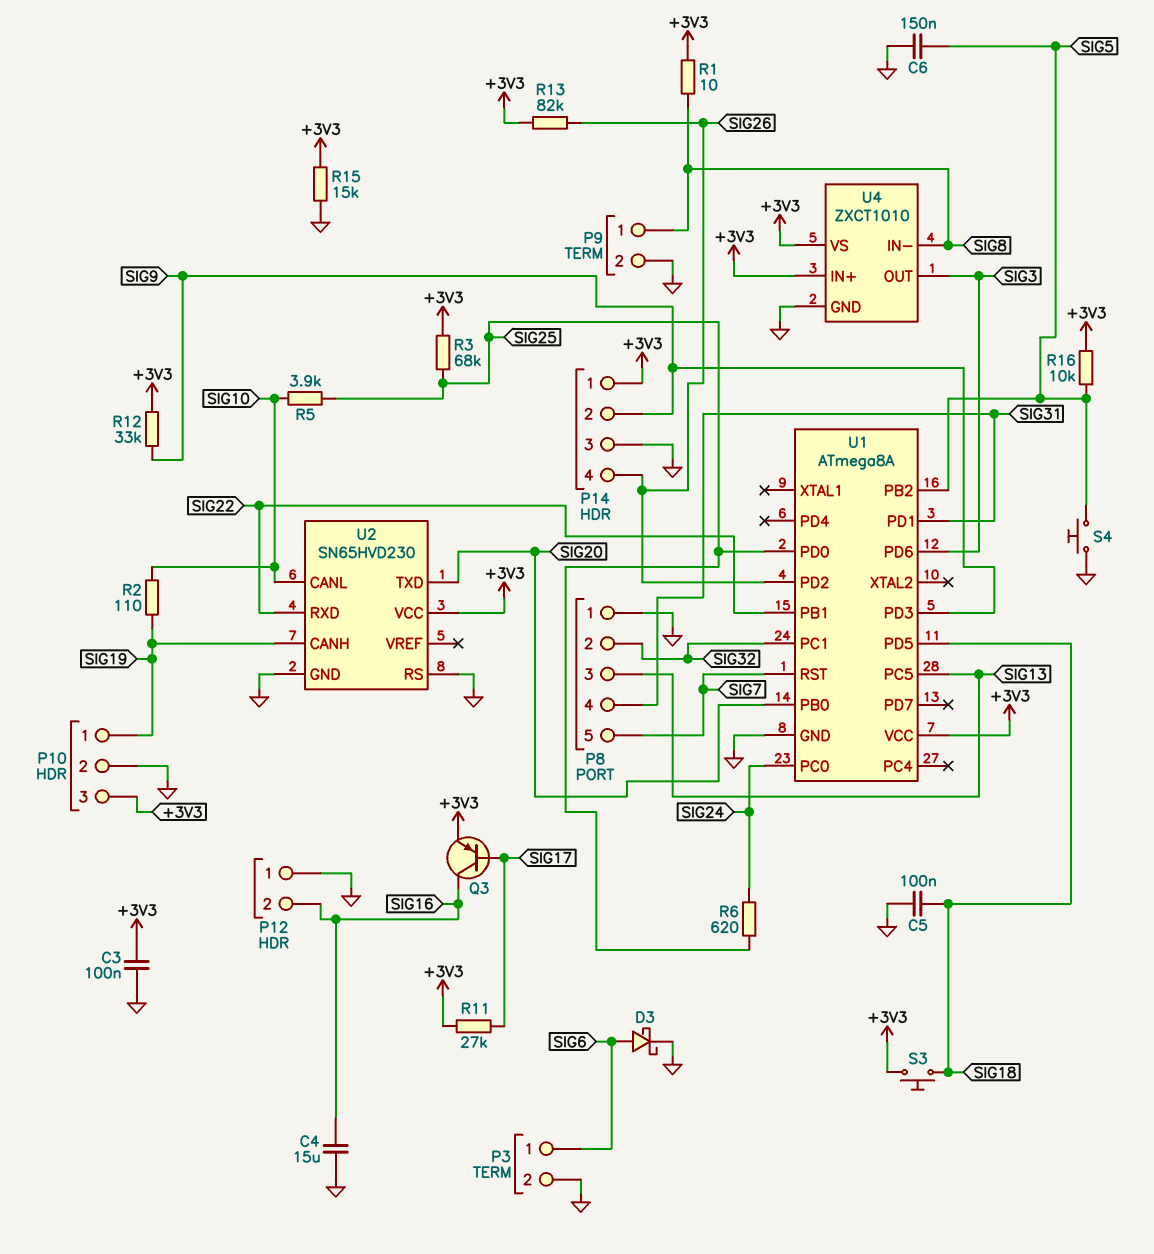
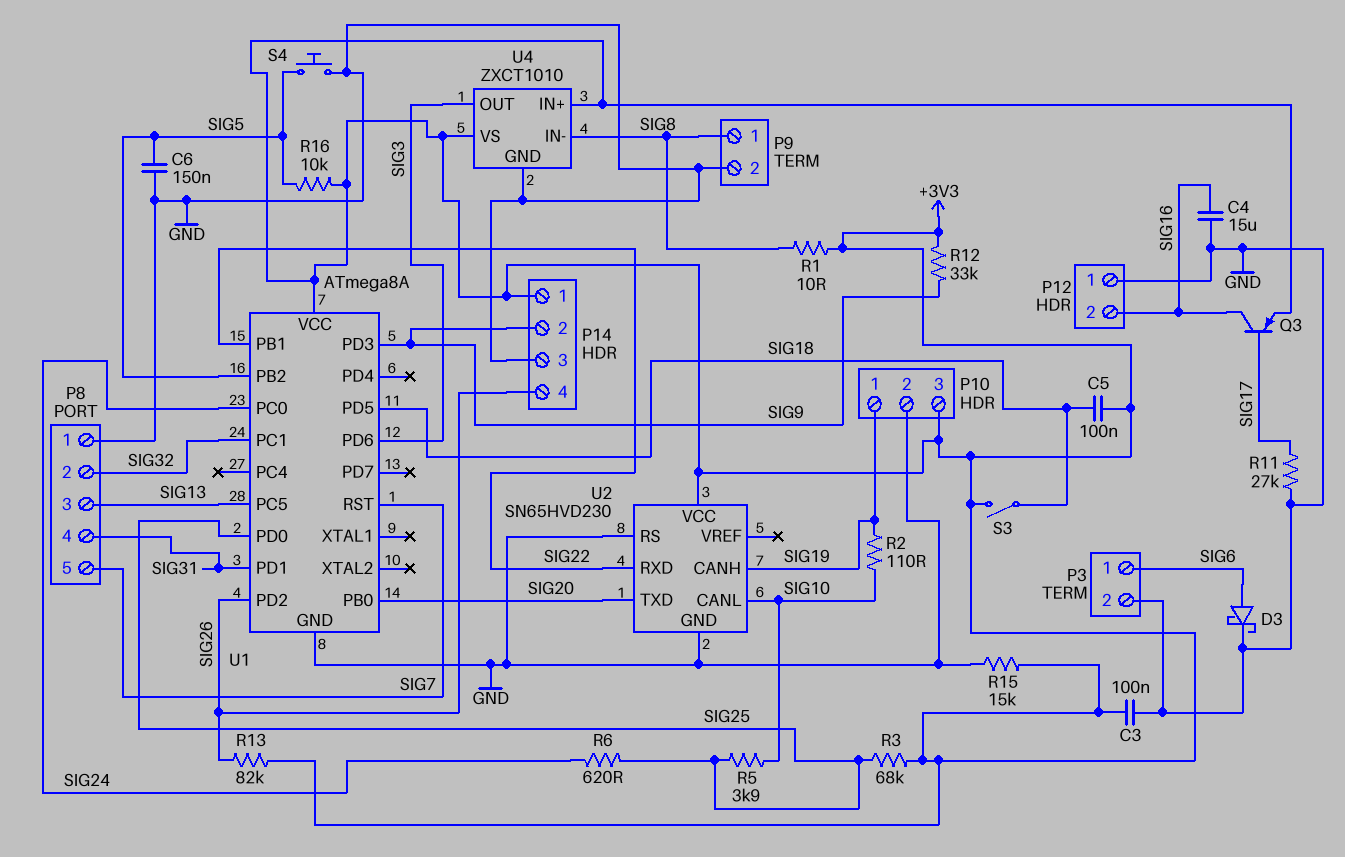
C5: 100nF (GND, SIG18) -> 100nF (+3V3, SIG18)
R11: 27k (+3V3, SIG17) -> 27k (GND, SIG17)
S3: button (+3V3, SIG18) -> switch (+3V3, SIG18)

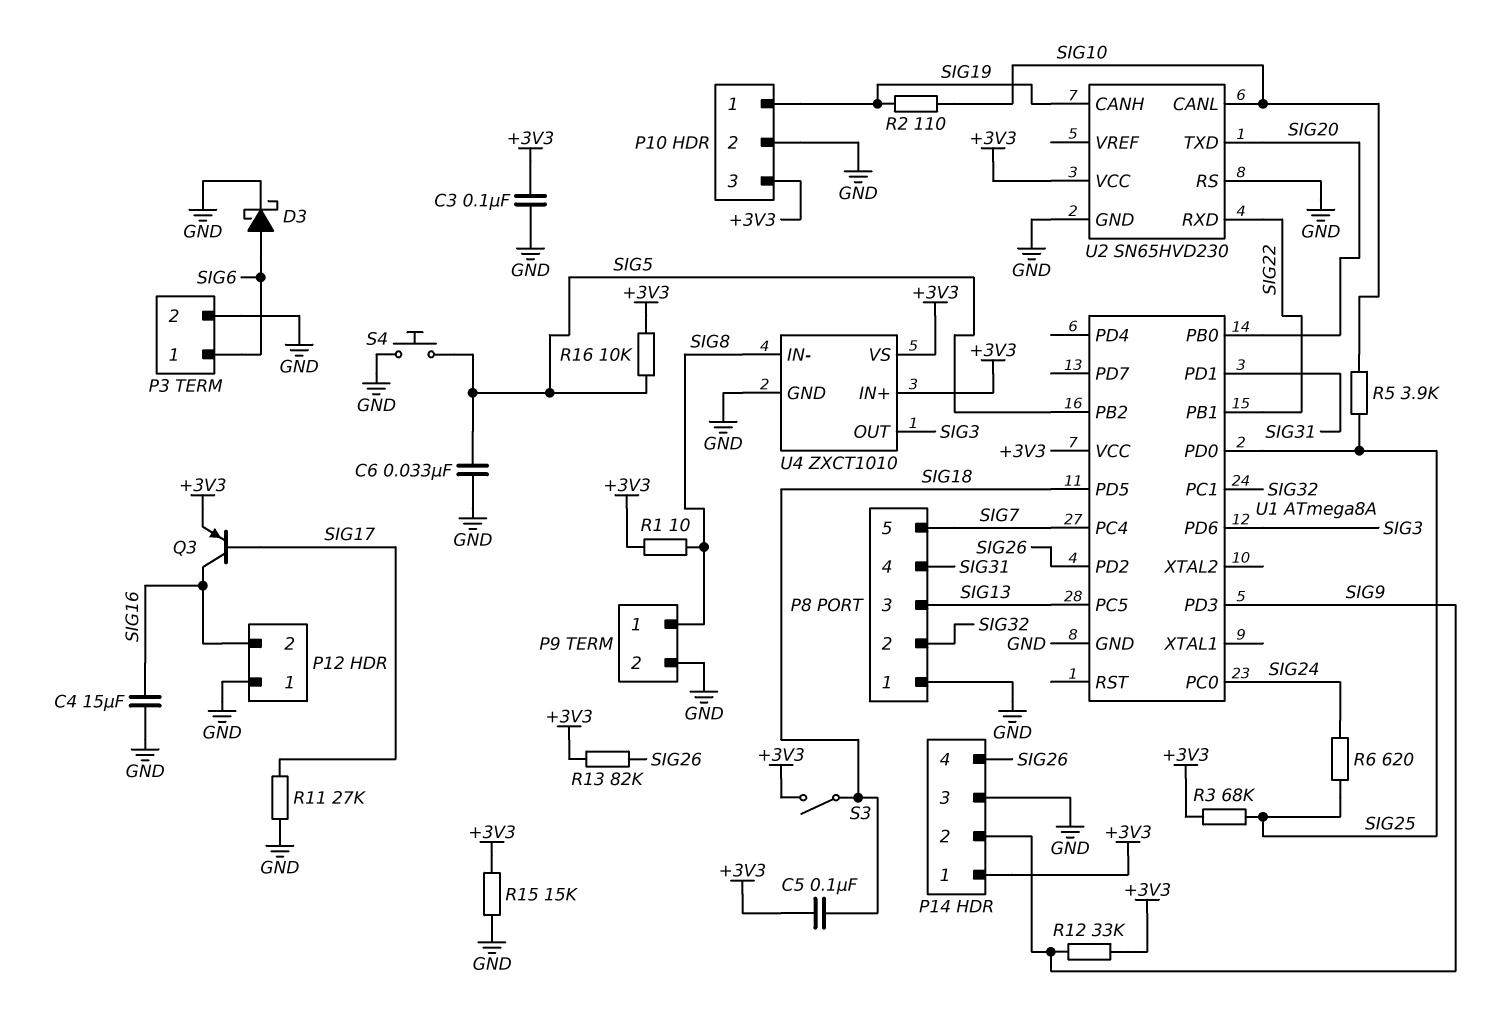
C6: 150nF (GND, SIG5) -> 33nF (GND, SIG5)
U1 pin PC4: none -> SIG7
U1 pin RST: SIG7 -> none

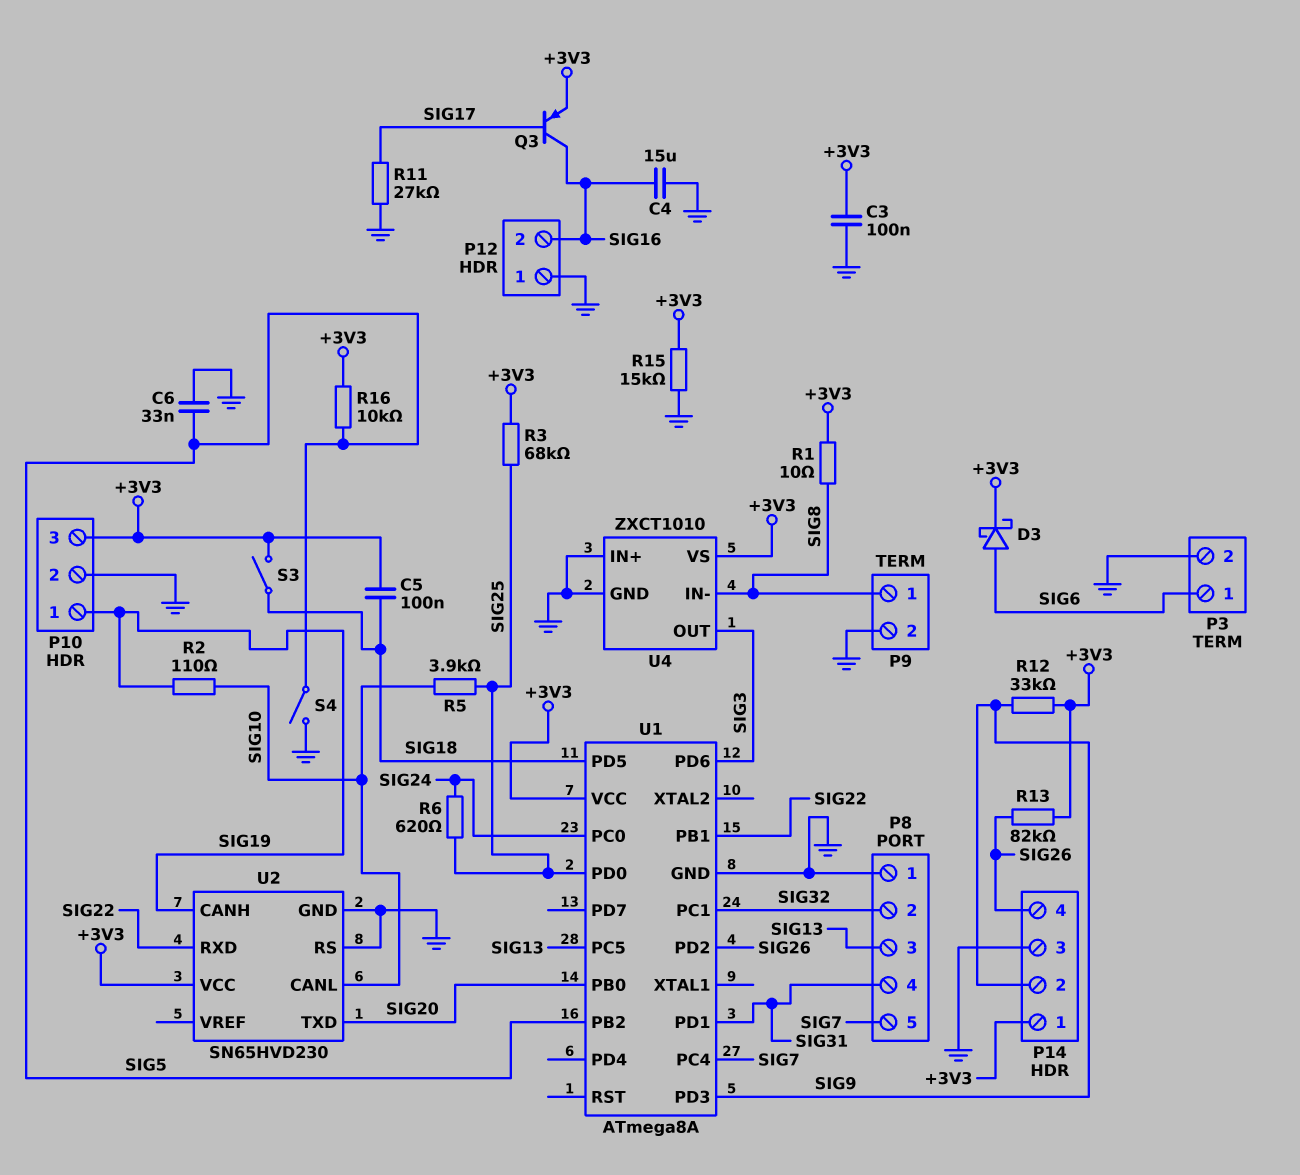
D3: schottky (A SIG6, K GND) -> schottky (A SIG6, K +3V3)
S4: button (GND, SIG5) -> switch (GND, SIG5)
U4 pin IN+: +3V3 -> GND

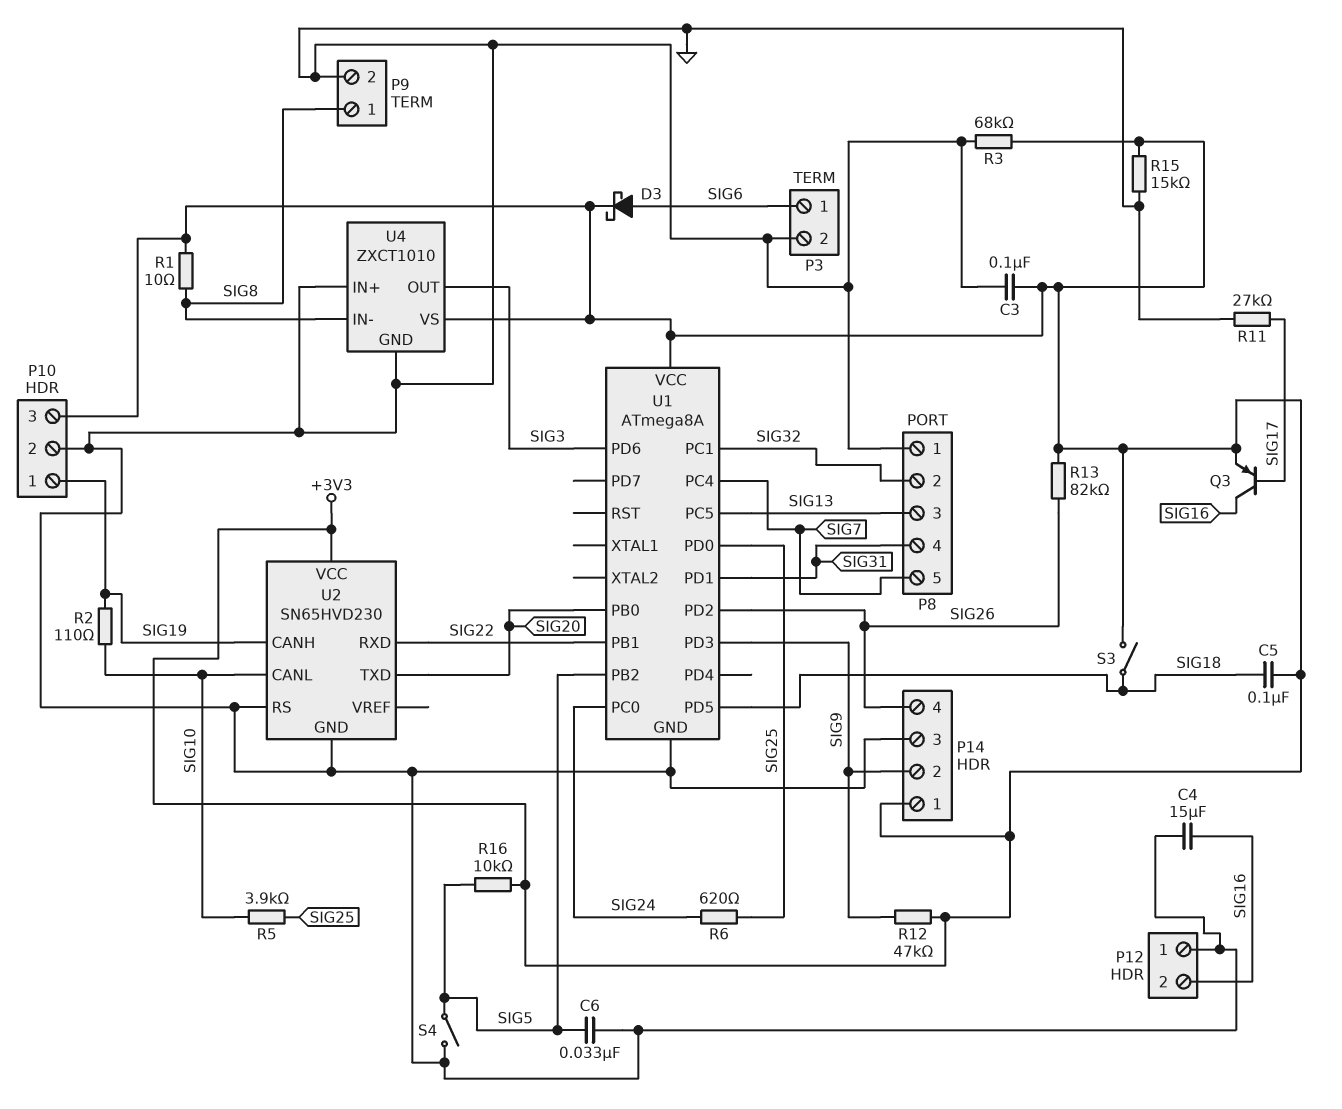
R3: 68k (+3V3, SIG25) -> 68k (+3V3, GND)
R12: 33k (+3V3, SIG9) -> 47k (+3V3, SIG9)

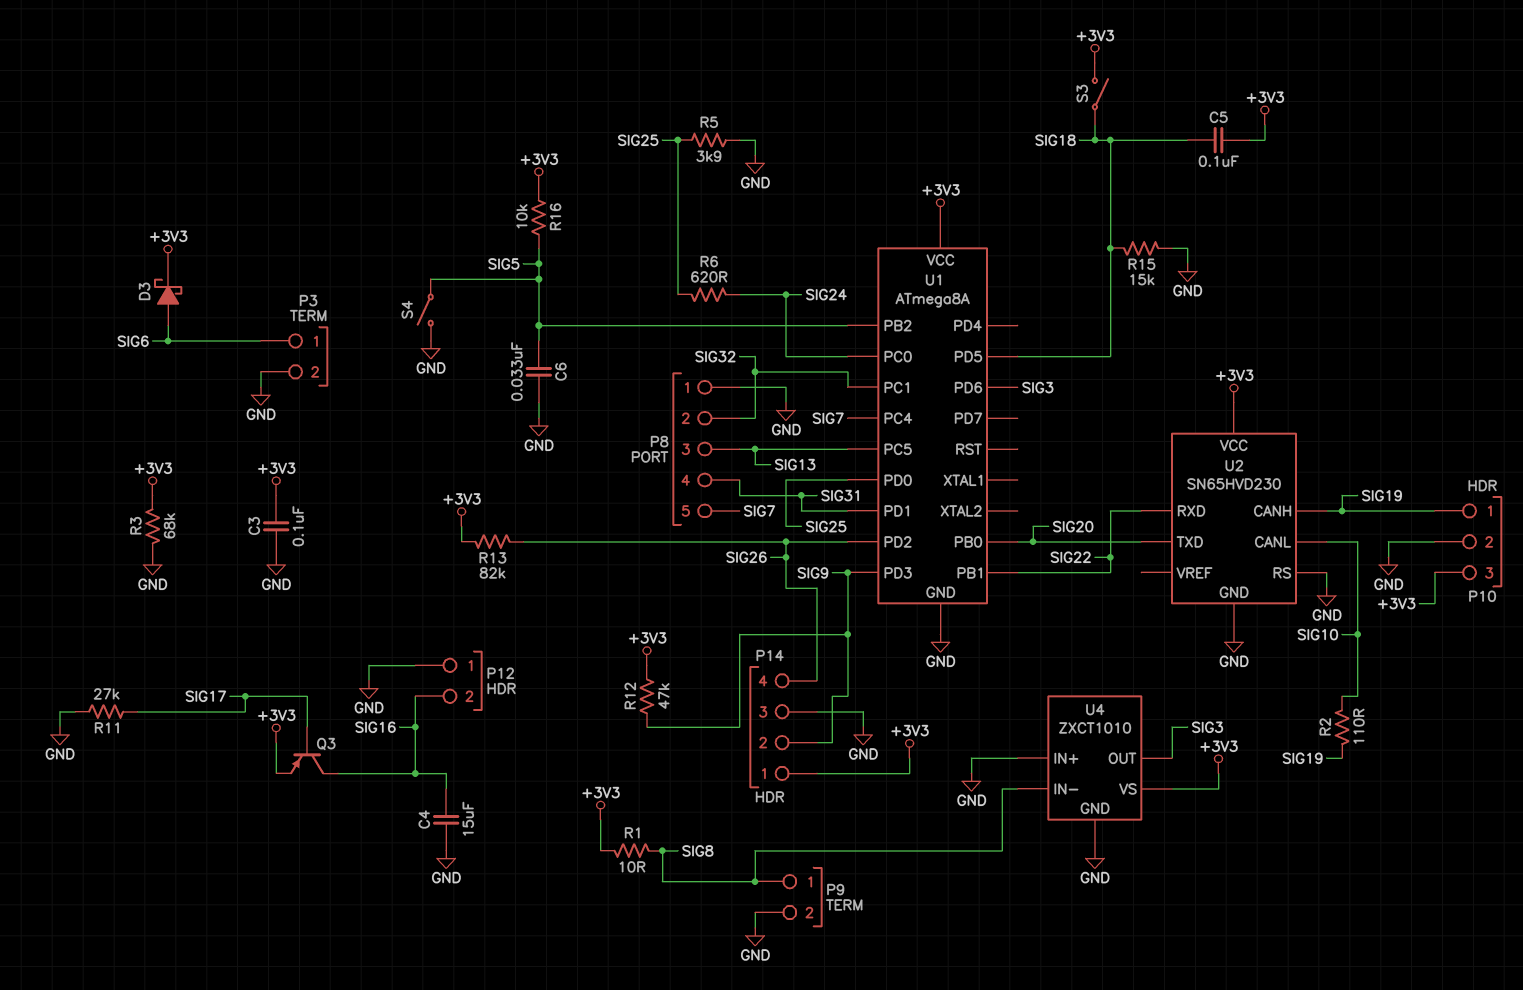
R5: 3.9k (SIG10, SIG25) -> 3.9k (GND, SIG25)
R15: 15k (+3V3, GND) -> 15k (GND, SIG18)

